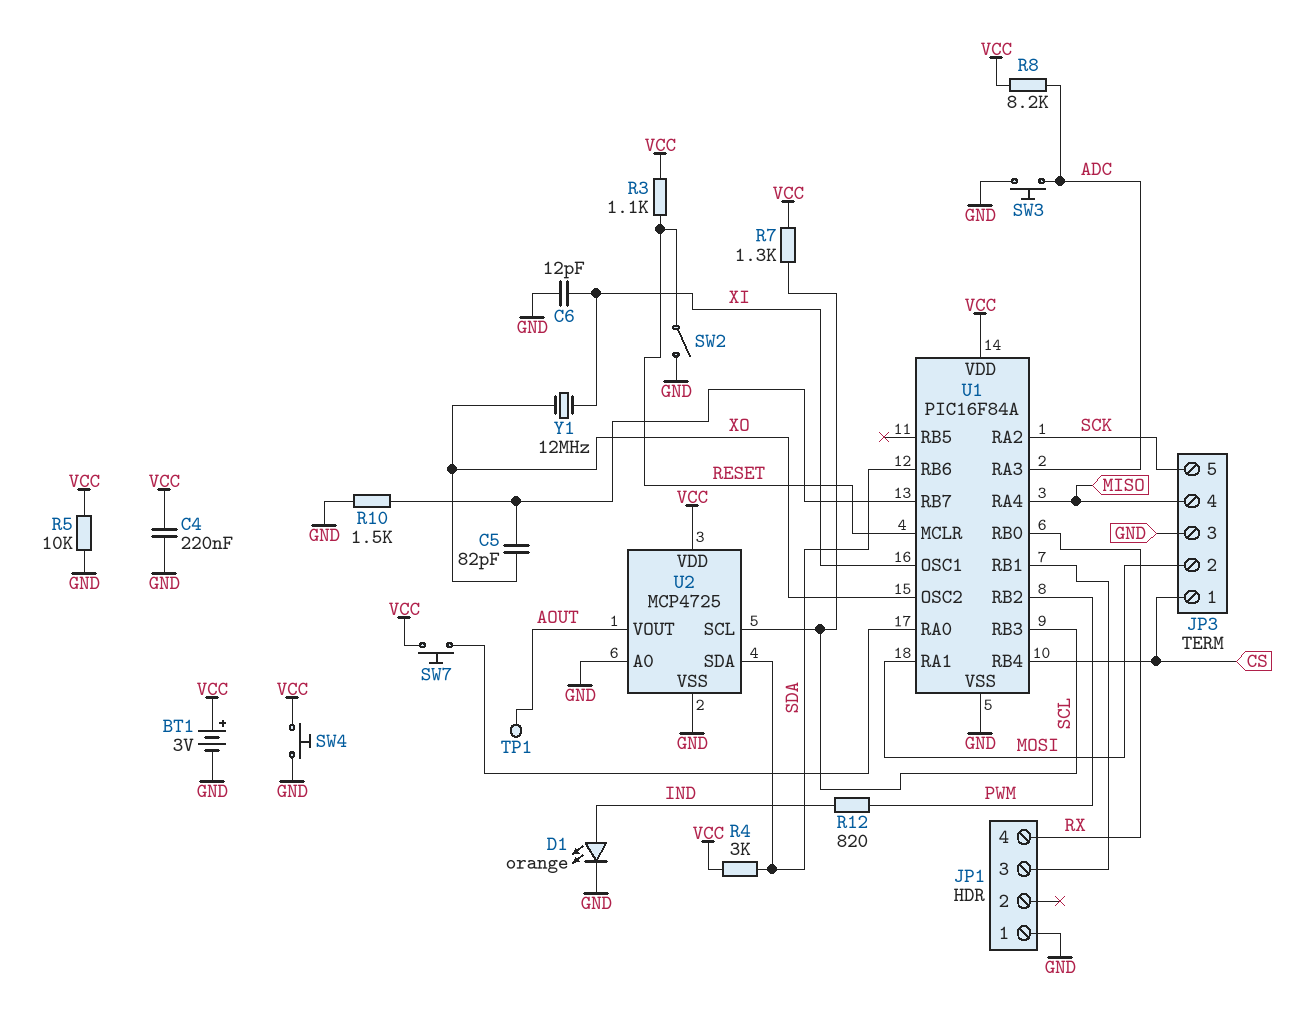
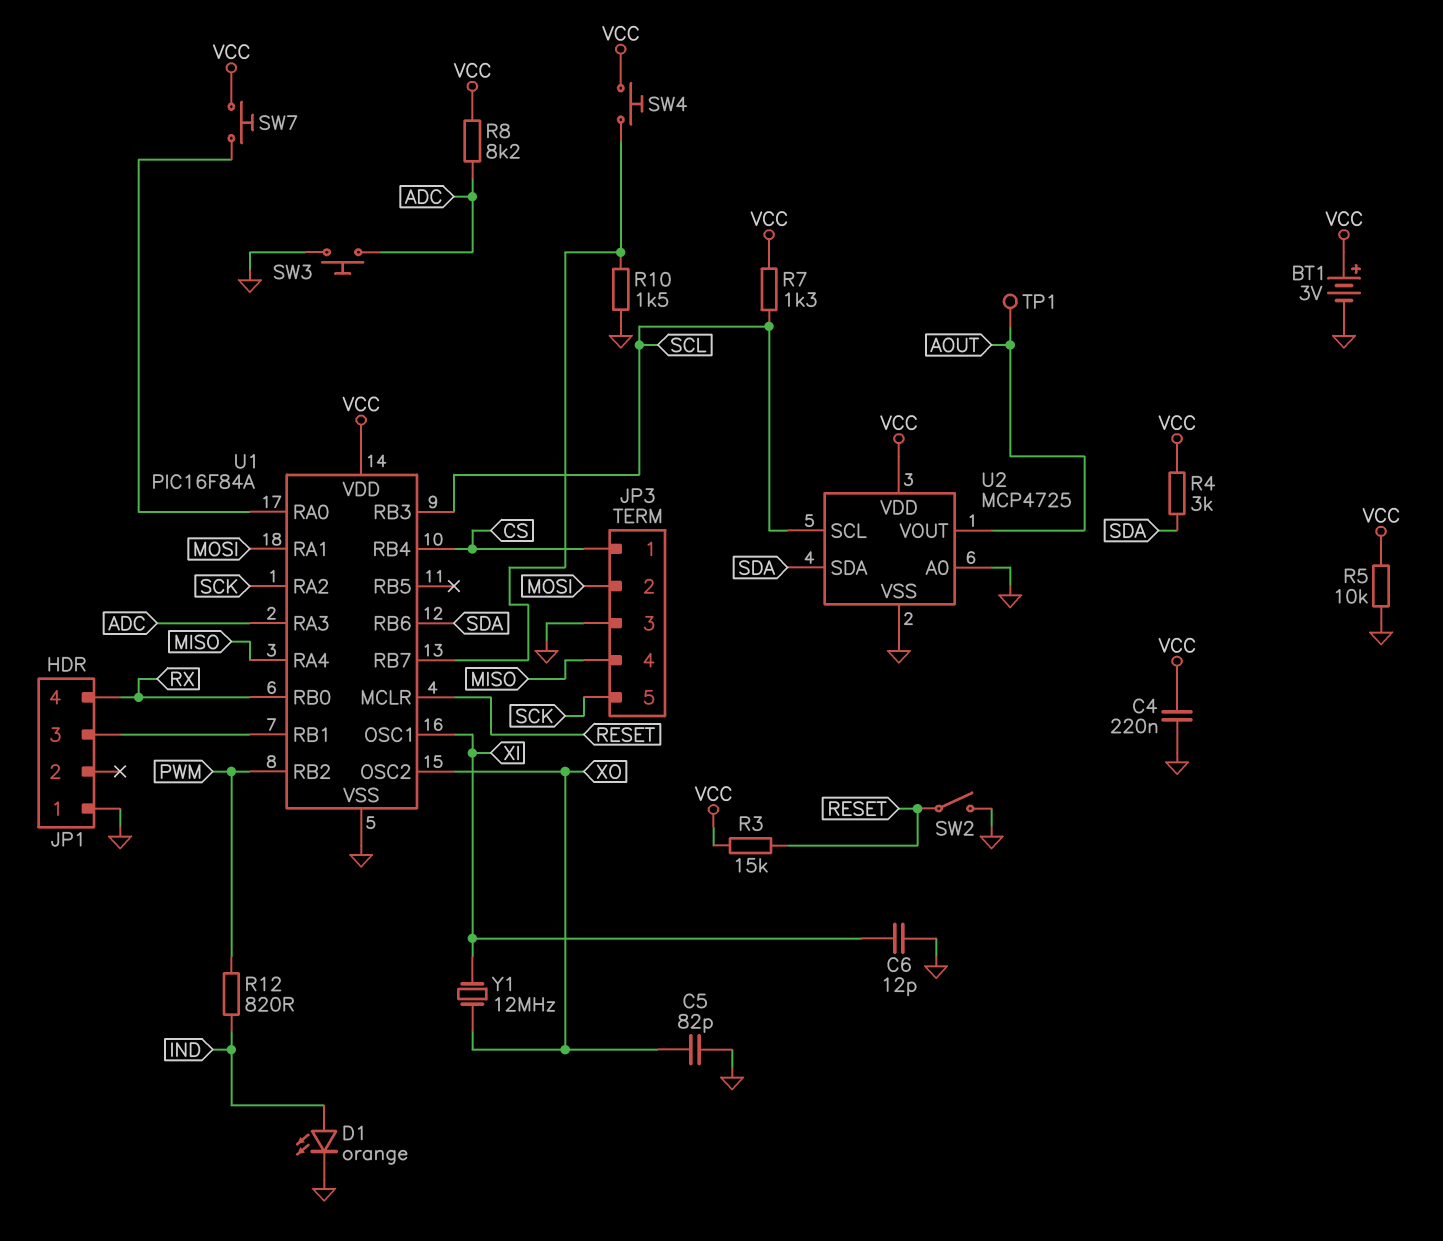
C5: 82pF (U1/RB7, XO) -> 82pF (GND, XO)
R3: 1.1k (RESET, VCC) -> 15k (RESET, VCC)
SW4: button (GND, VCC) -> button (U1/RB7, VCC)

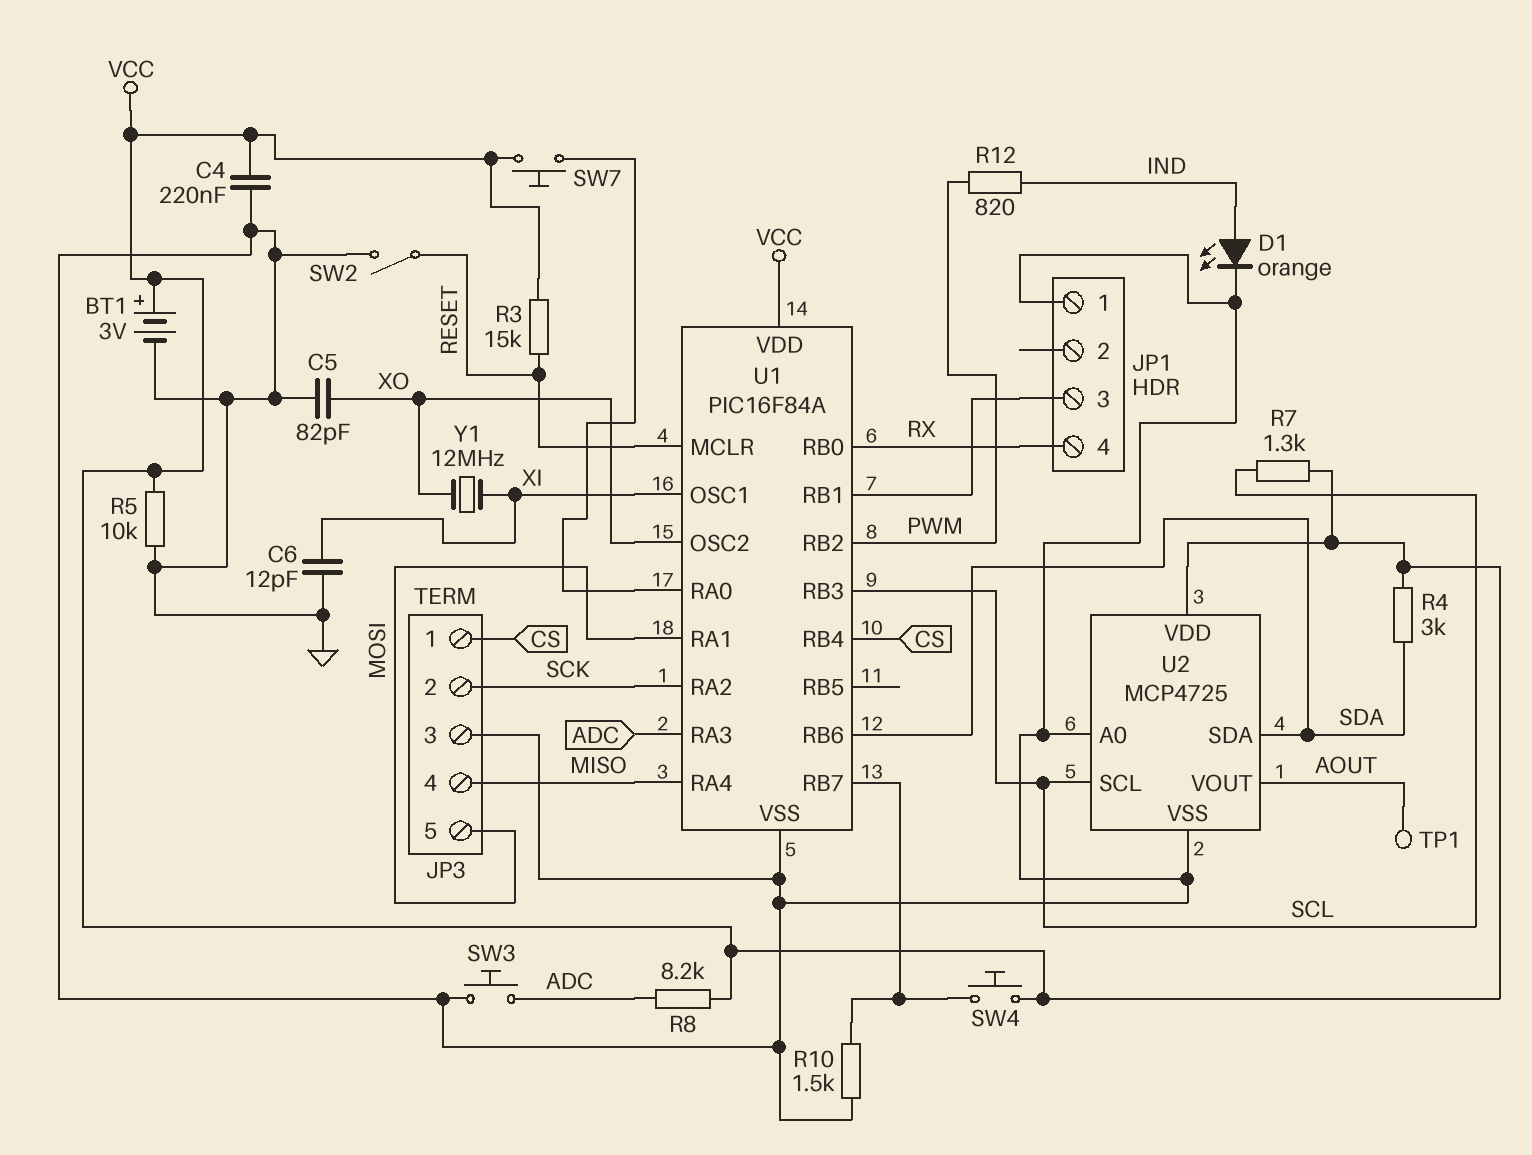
JP3 pin 2: MOSI -> SCK
JP3 pin 5: SCK -> MOSI

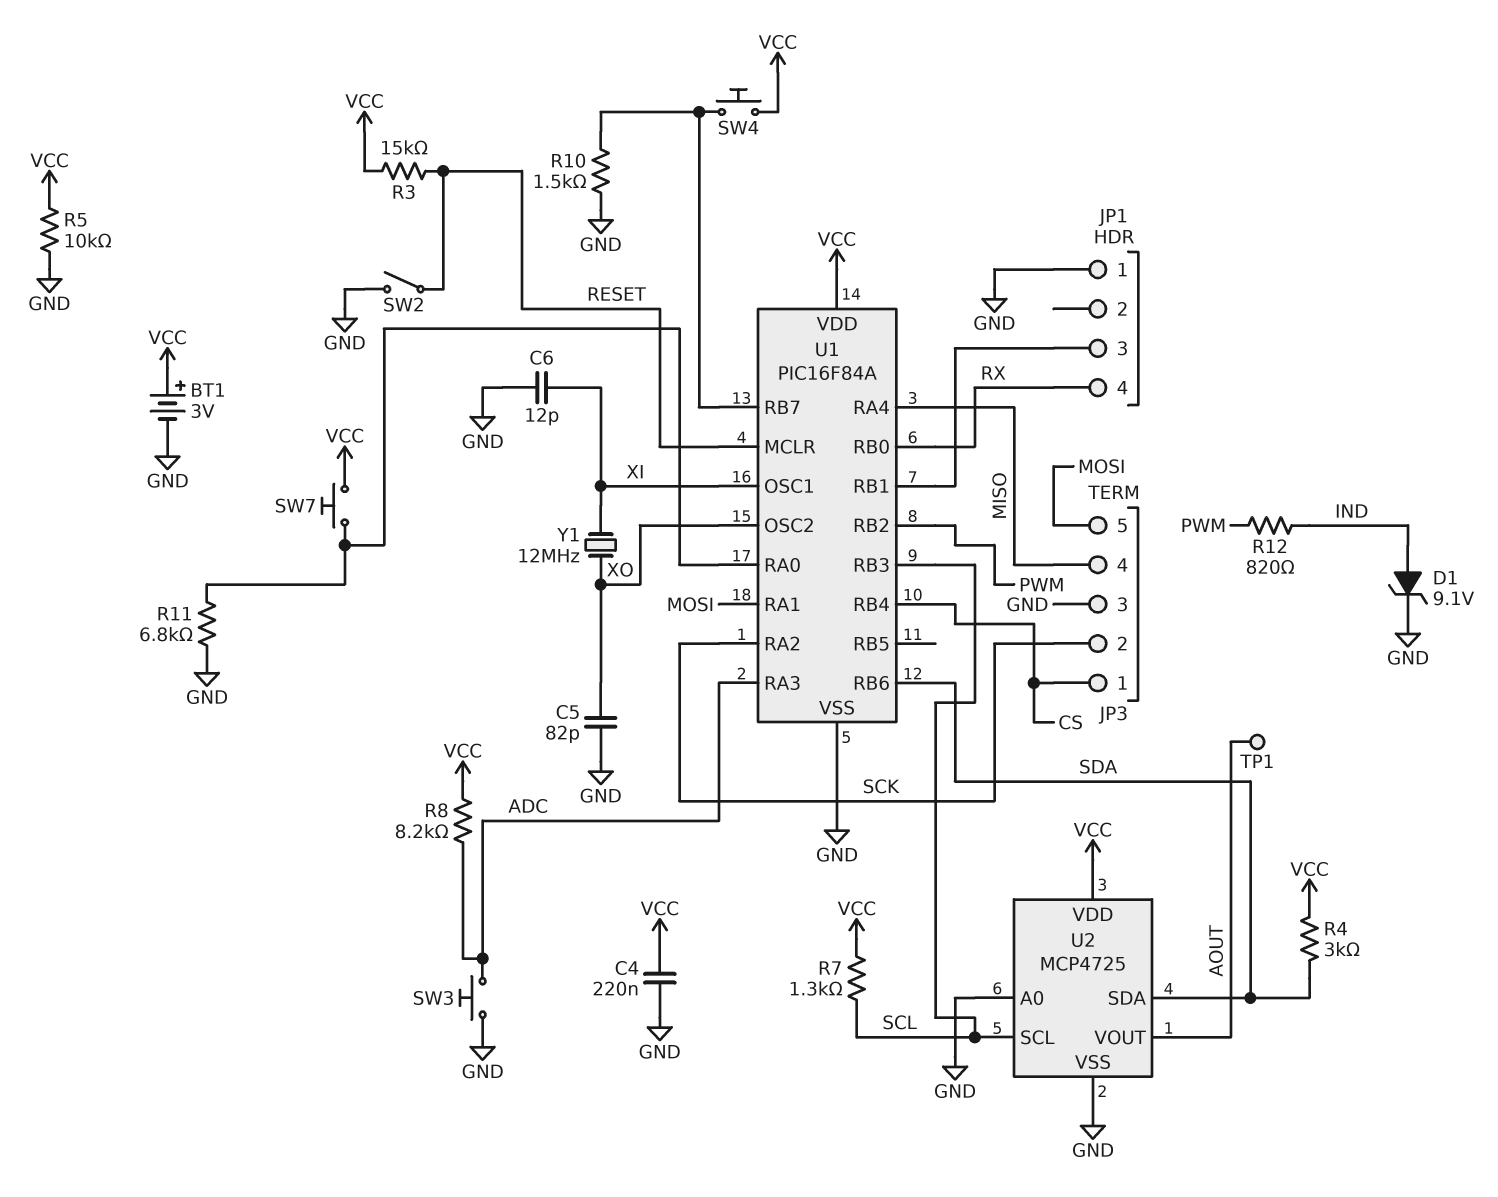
D1: LED orange (A IND, K GND) -> zener 9.1V (A IND, K GND)
R11: none -> 6.8k (GND, U1/RA0)

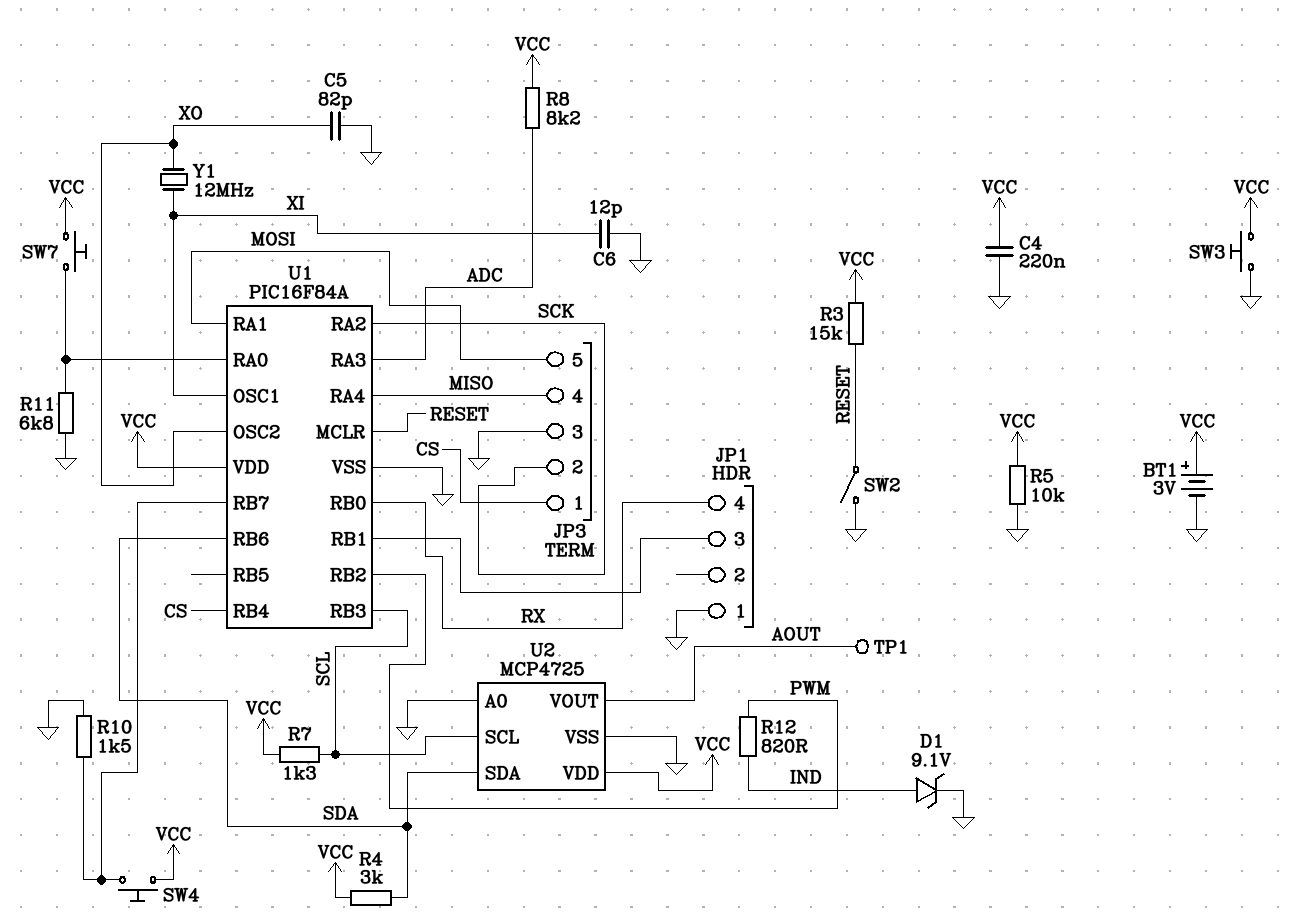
SW3: button (ADC, GND) -> button (GND, VCC)

